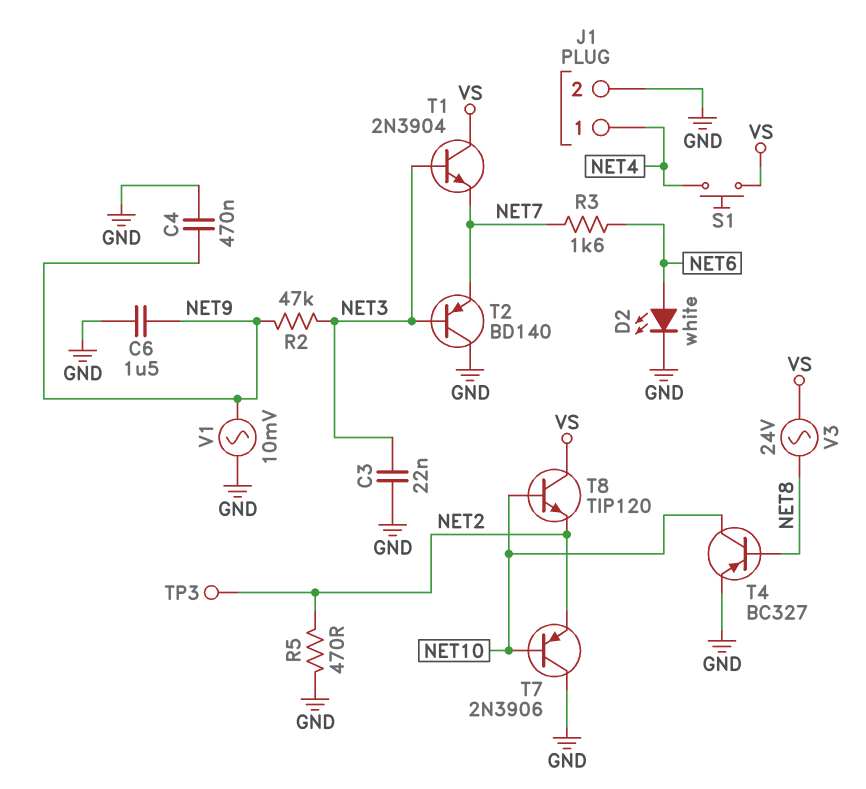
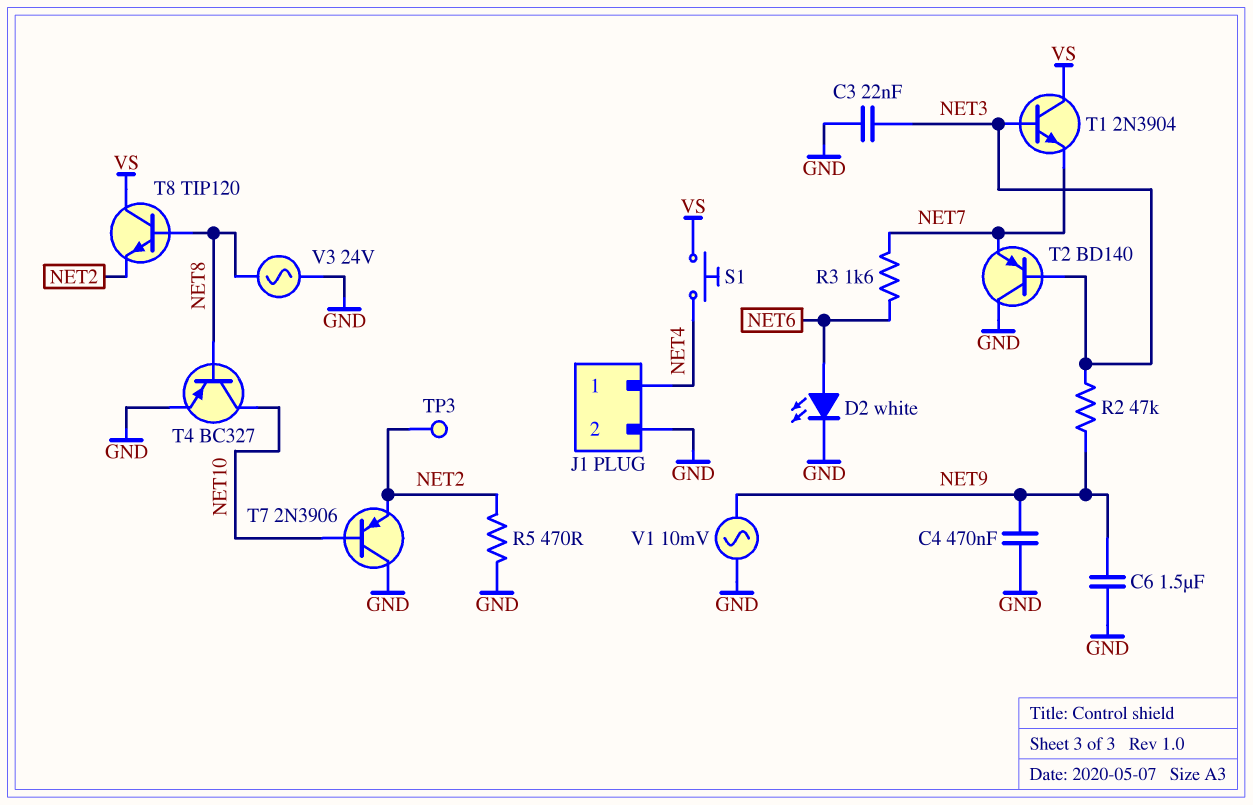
T8: NPN TIP120 (B NET10, C VS, E NET2) -> NPN TIP120 (B NET8, C VS, E NET2)
V3: AC 24V (NET8, VS) -> AC 24V (GND, NET8)

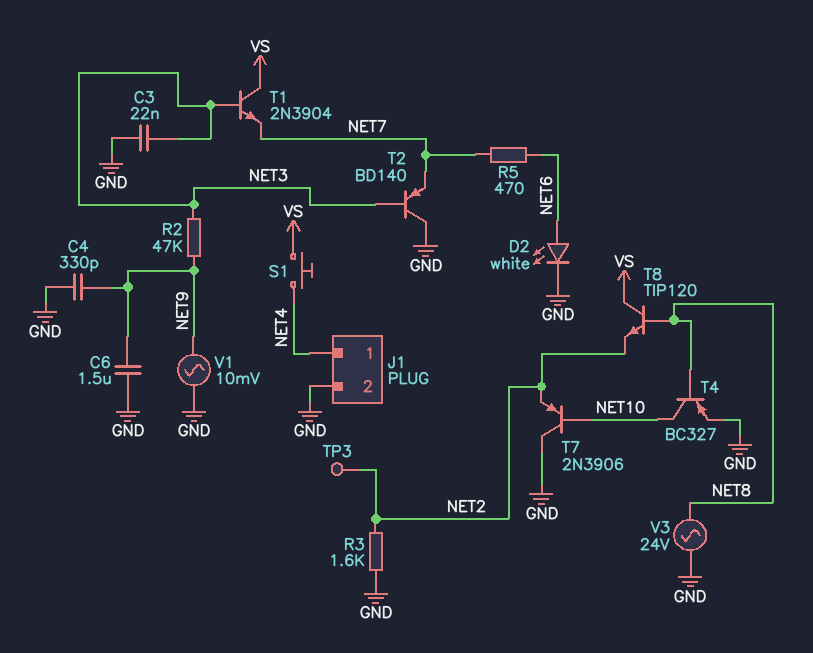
C4: 470nF (GND, NET9) -> 330pF (GND, NET9)
R3: 1.6k (NET6, NET7) -> 1.6k (GND, NET2)
R5: 470 (GND, NET2) -> 470 (NET6, NET7)

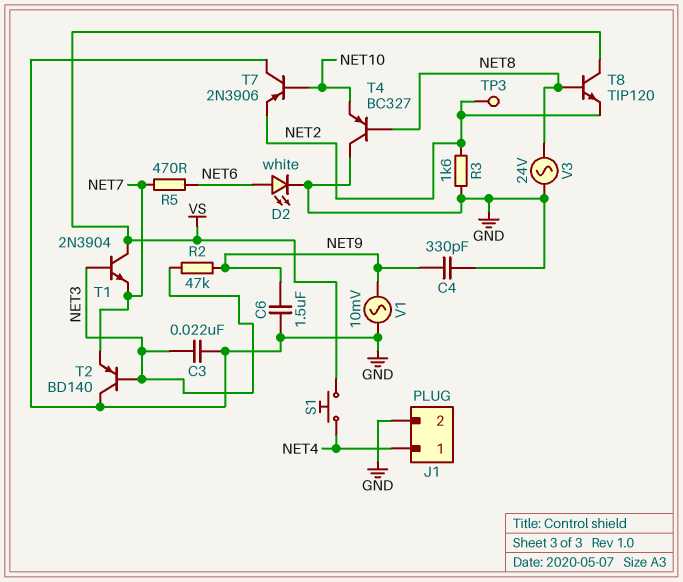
T4: PNP BC327 (B NET8, C NET10, E GND) -> PNP BC327 (B NET8, C GND, E NET10)

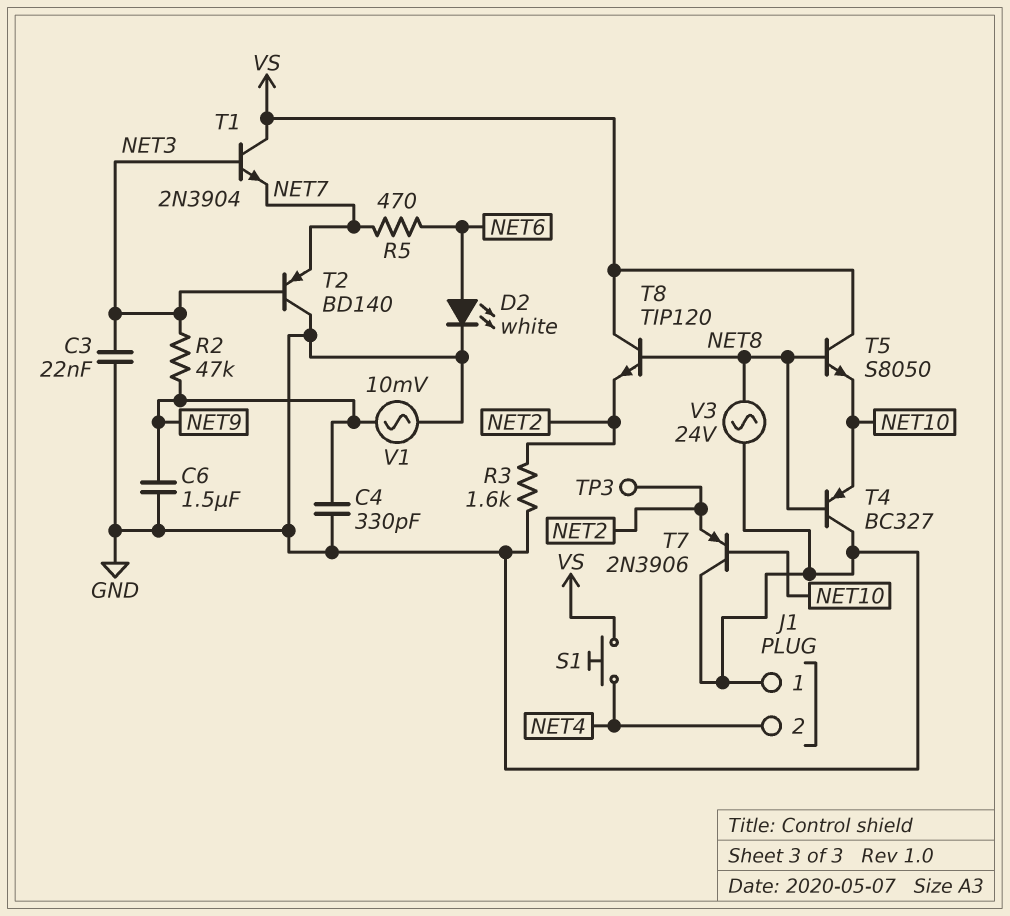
J1 pin 1: NET4 -> GND
J1 pin 2: GND -> NET4
T5: none -> NPN S8050 (B NET8, C VS, E NET10)

